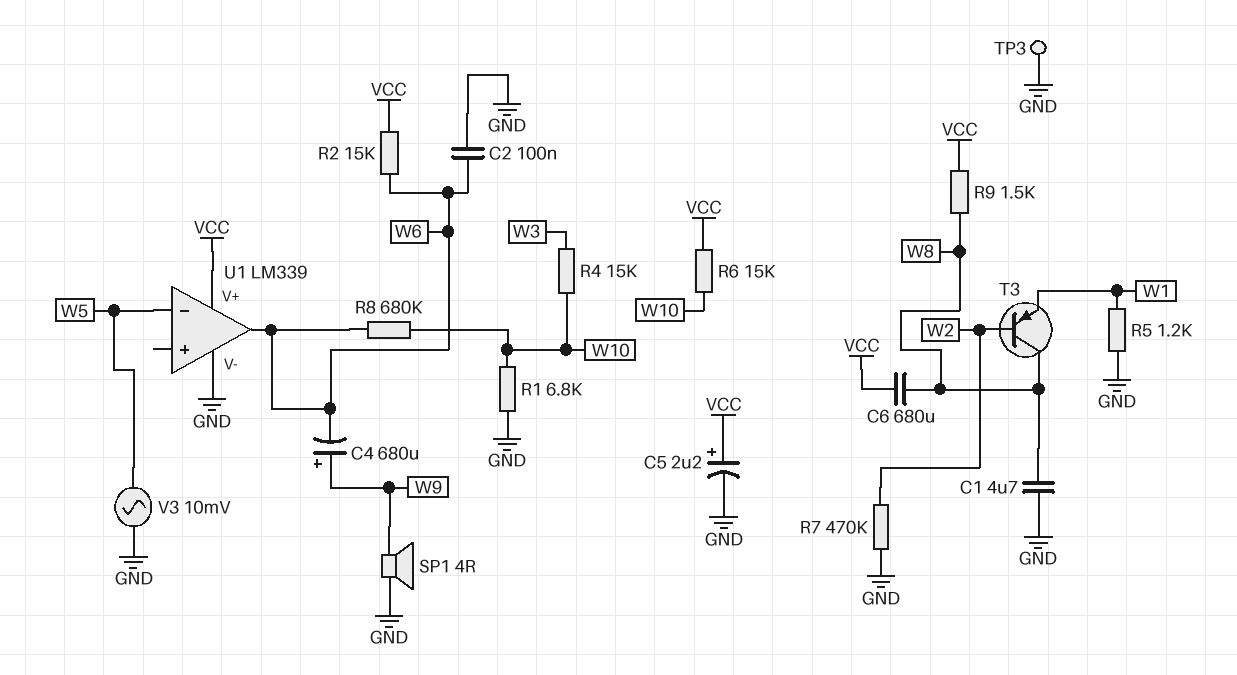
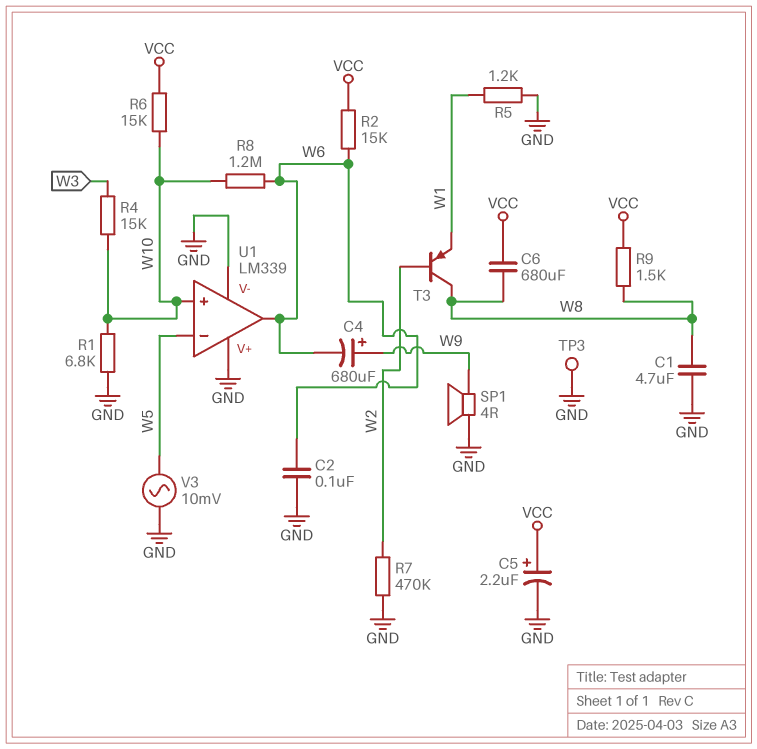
R8: 680k (W6, W10) -> 1.2M (W6, W10)
U1 pin V+: VCC -> GND
U1 pin in+: none -> W10

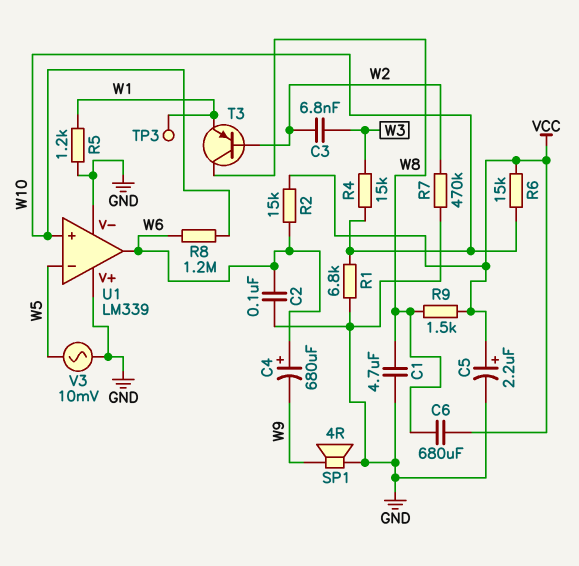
C3: none -> 6.8nF (W2, W3)
C4: 680uF (plus W9, minus W6) -> 680uF (plus W6, minus W9)
TP3: test point (GND) -> test point (W1)

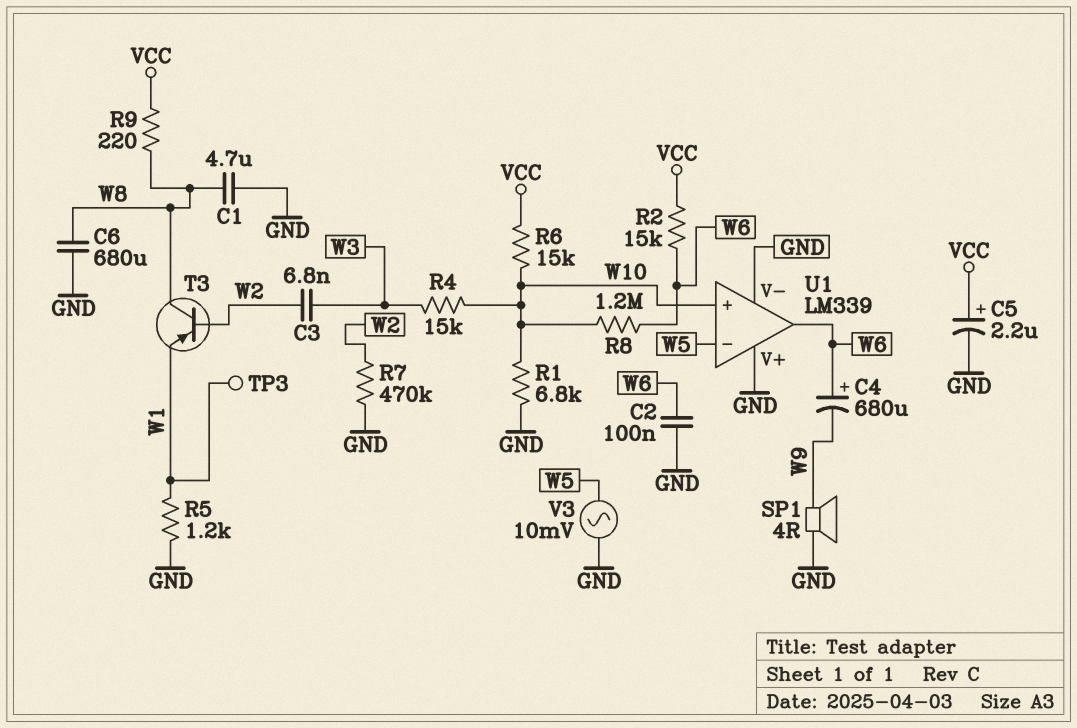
C6: 680uF (VCC, W8) -> 680uF (GND, W8)
R9: 1.5k (VCC, W8) -> 220 (VCC, W8)

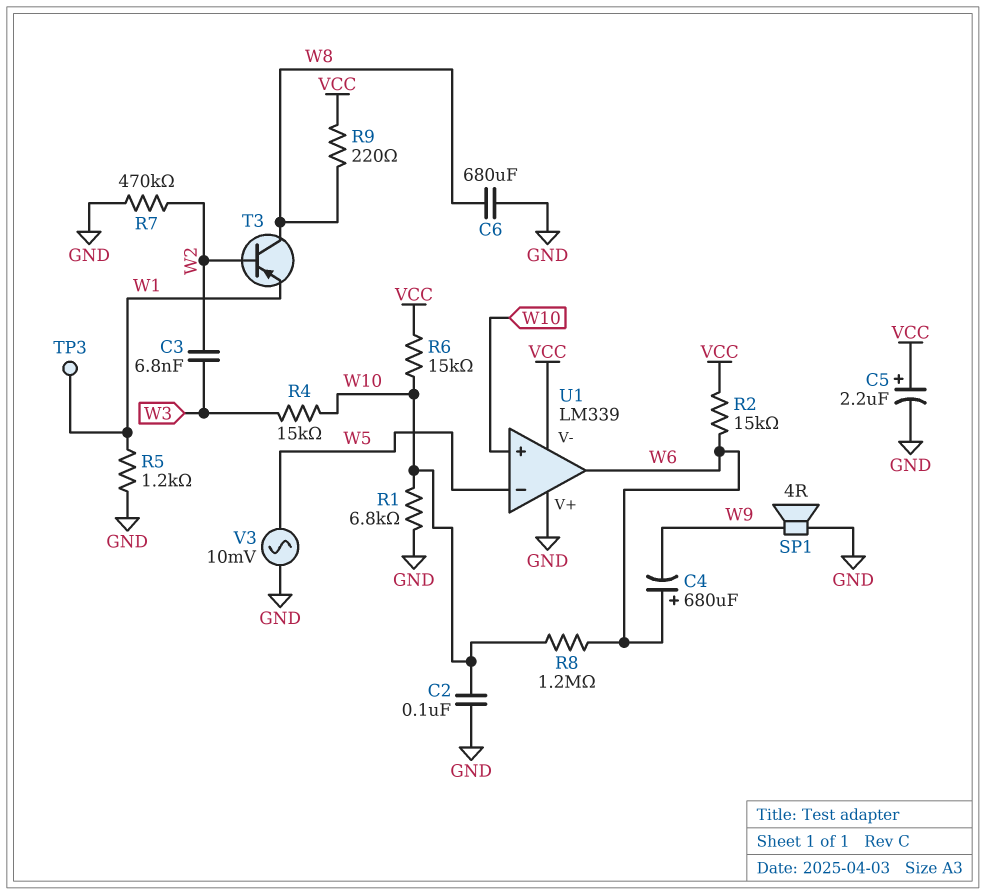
C1: 4.7uF (GND, W8) -> none
C2: 100nF (GND, W6) -> 100nF (GND, W10)
U1 pin V-: GND -> VCC

